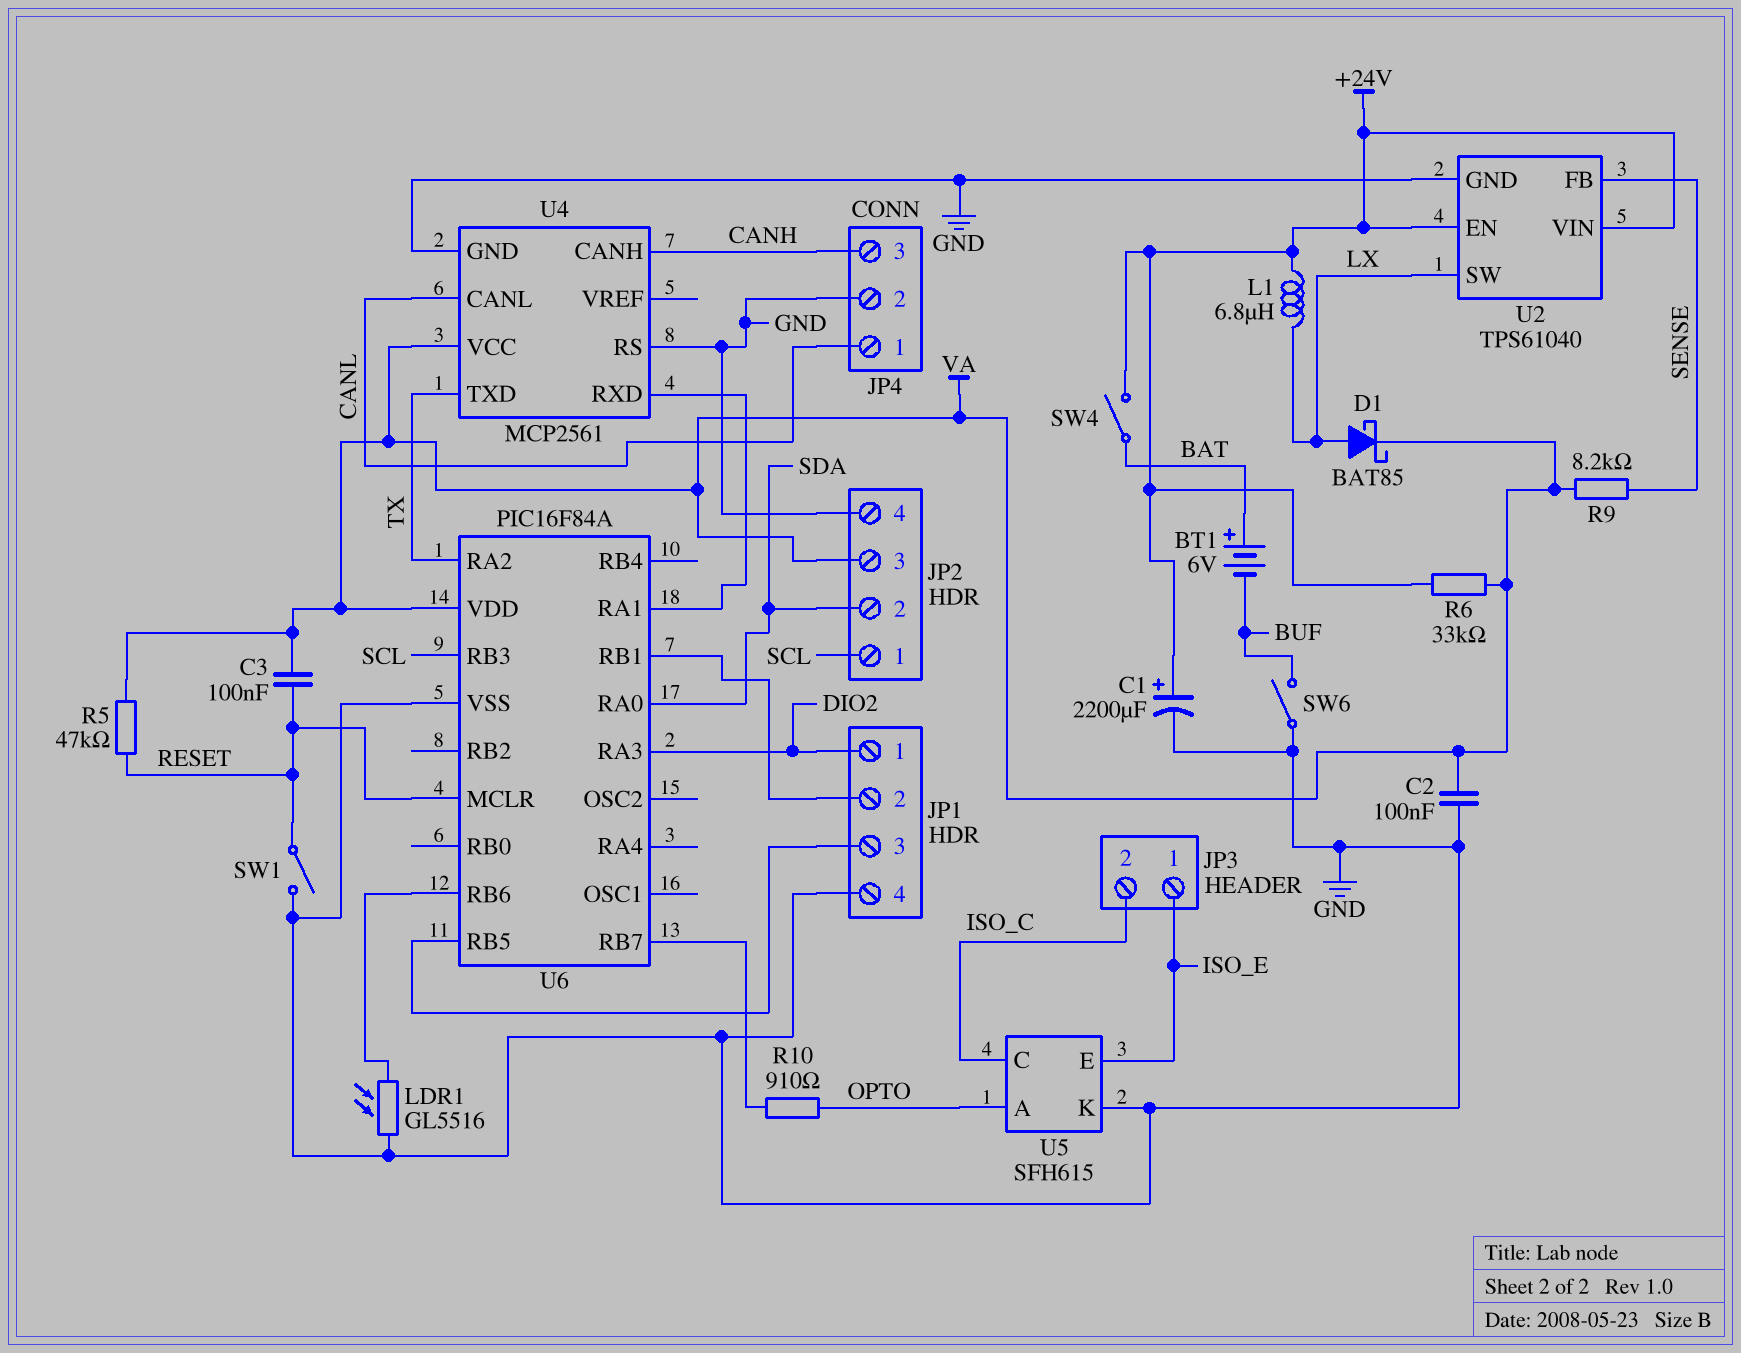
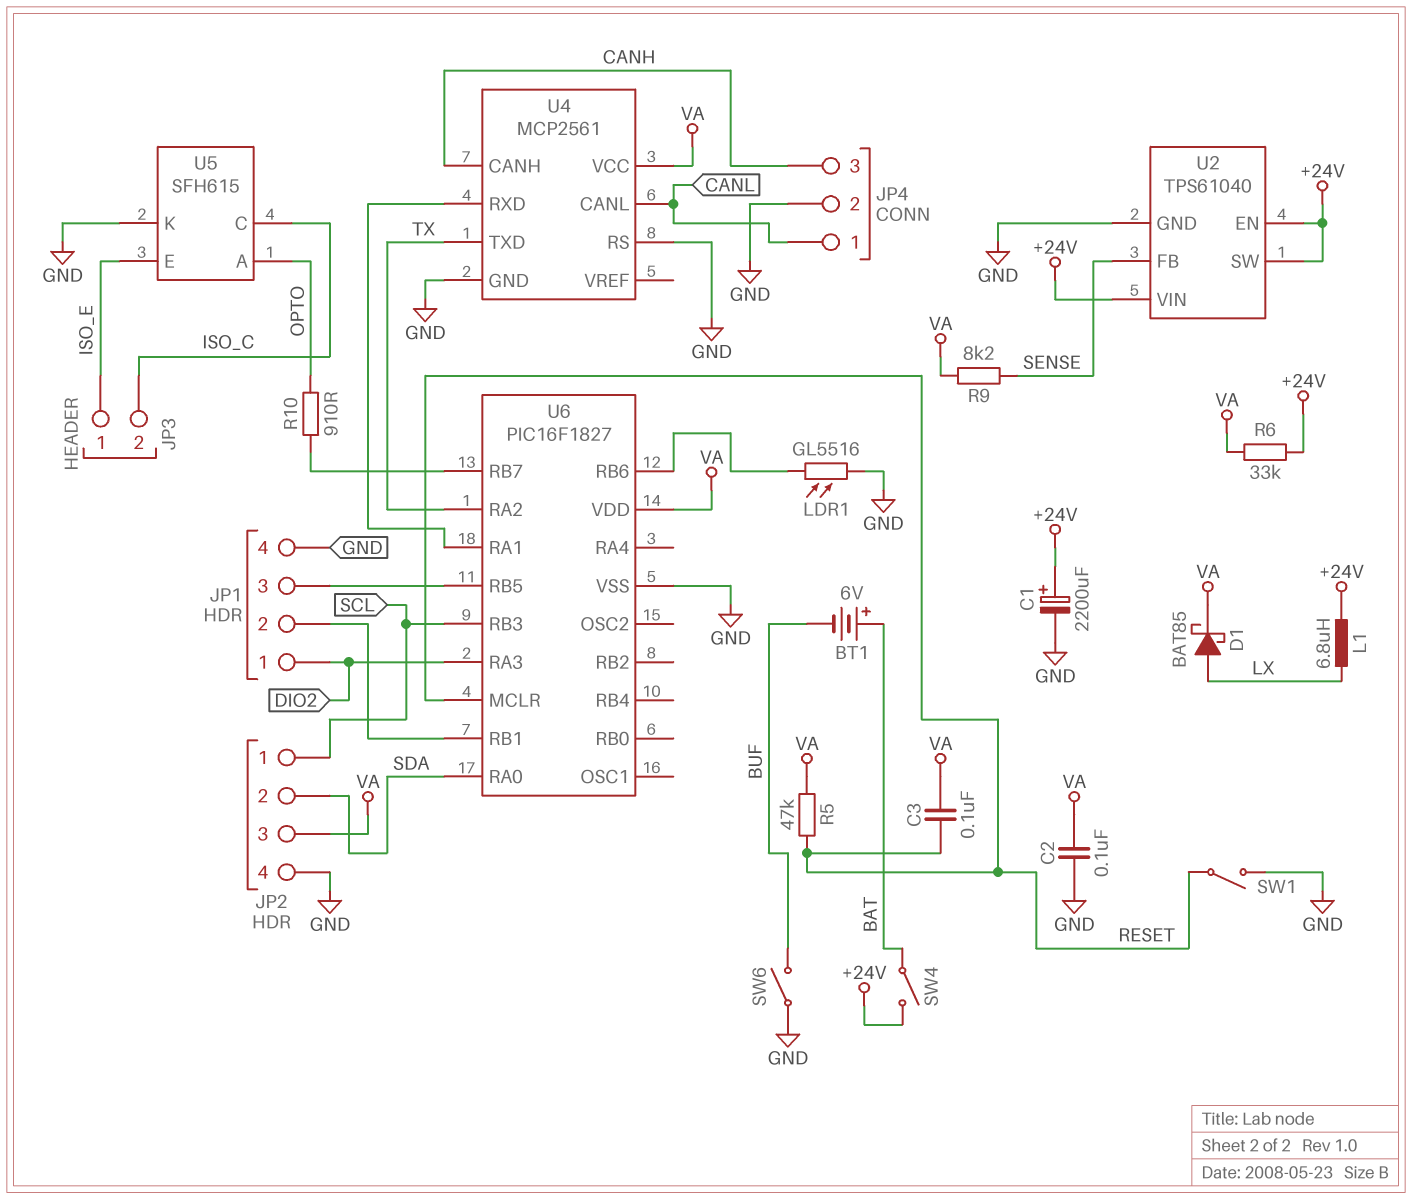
U2 pin SW: LX -> +24V
U6: PIC16F84A -> PIC16F1827

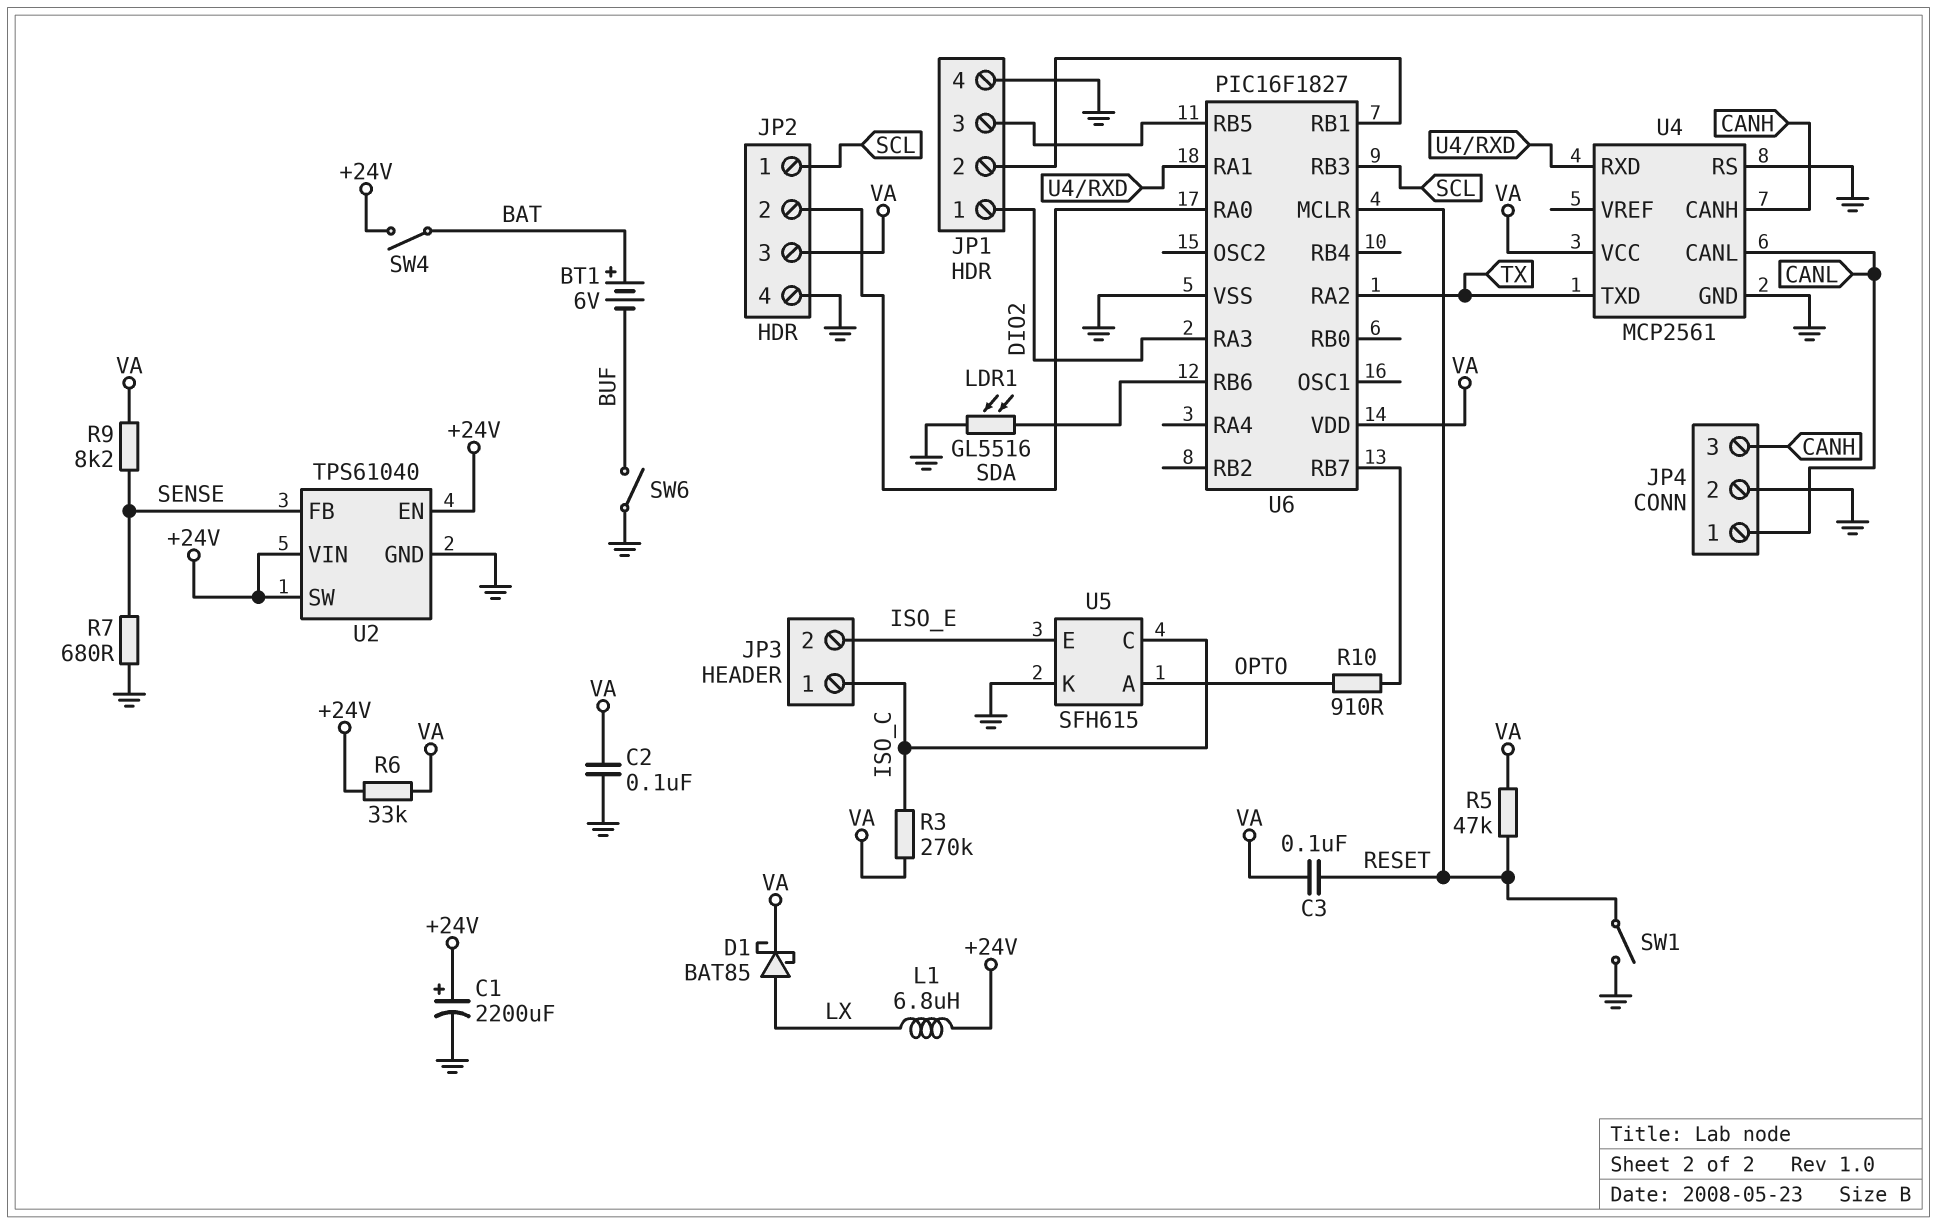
JP3 pin 1: ISO_E -> ISO_C
JP3 pin 2: ISO_C -> ISO_E
R3: none -> 270k (ISO_C, VA)
R7: none -> 680 (GND, SENSE)

